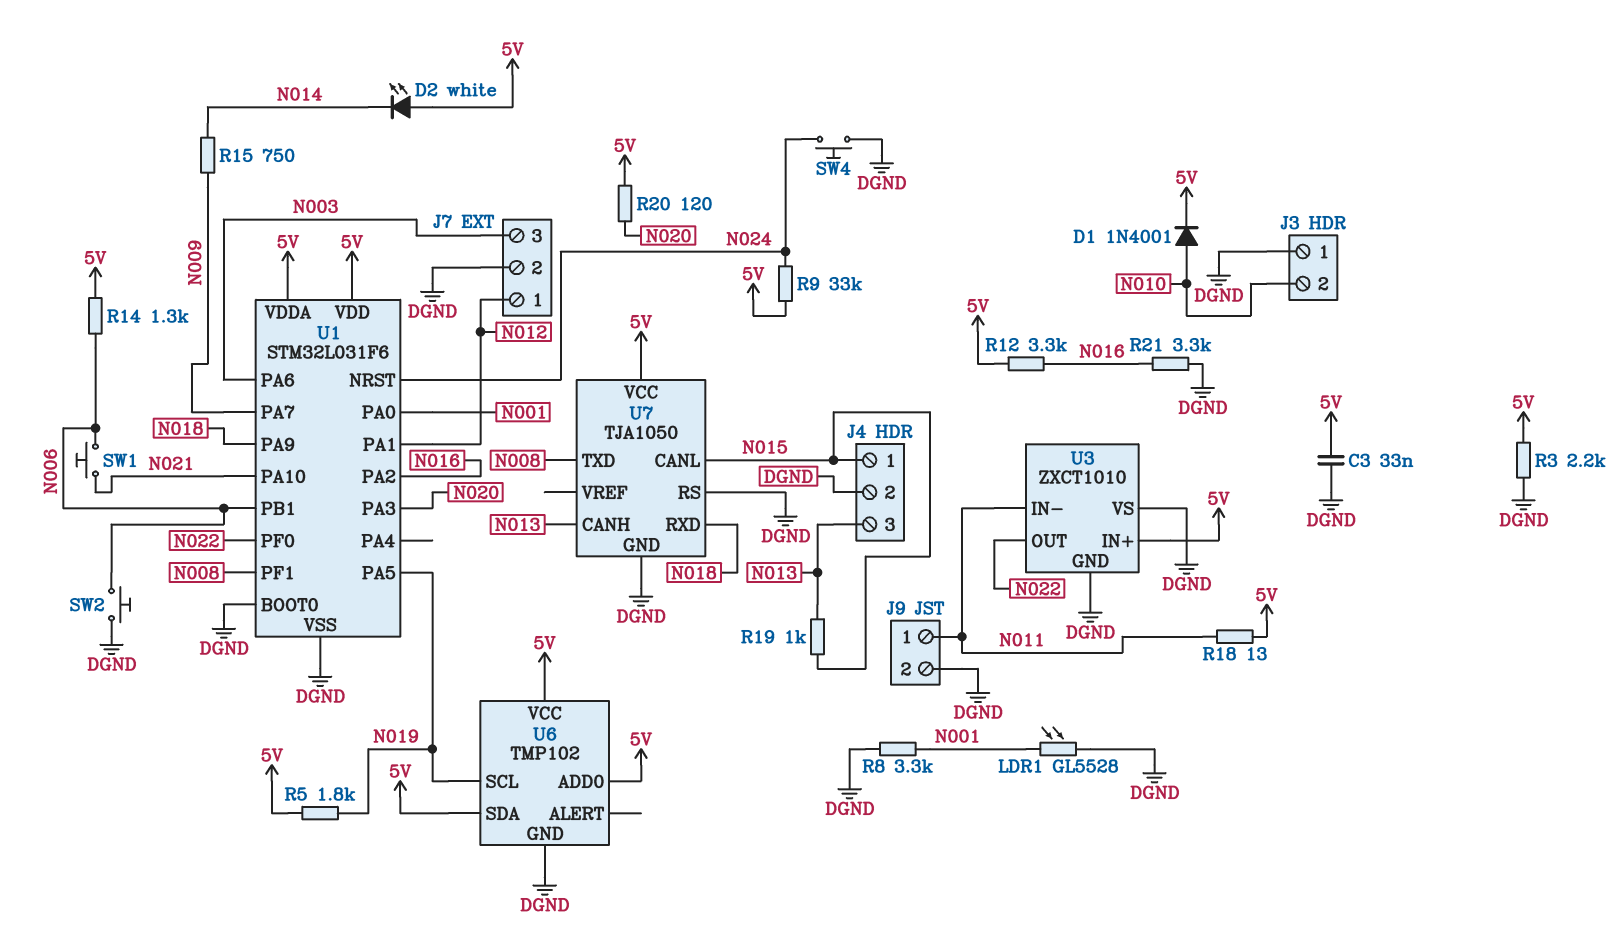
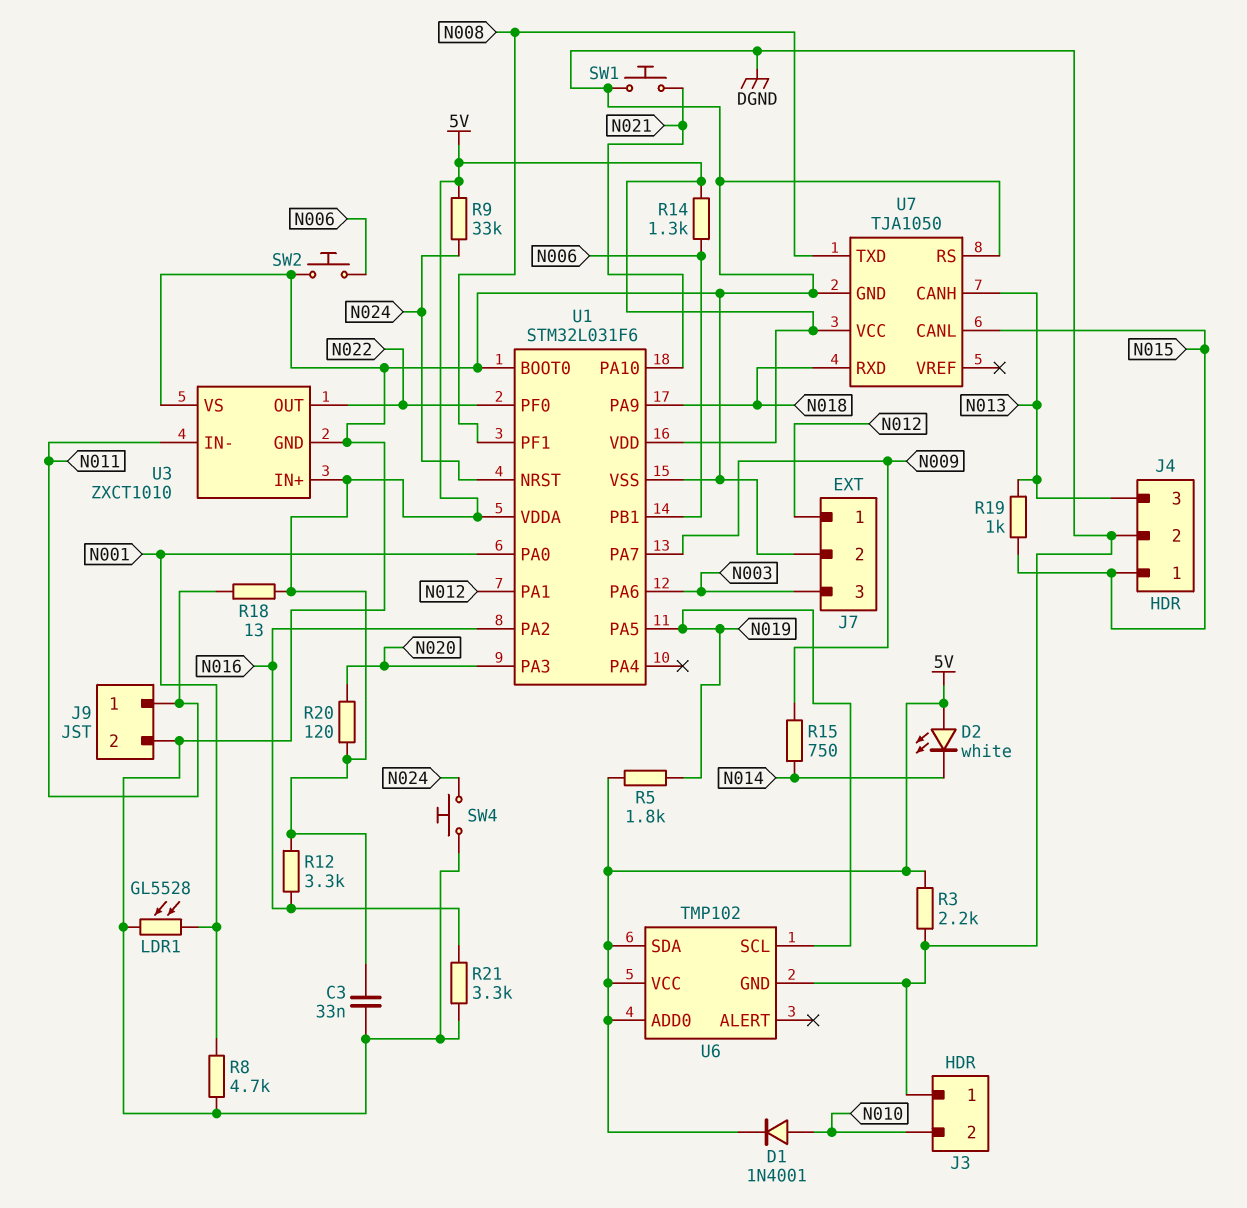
R8: 3.3k (DGND, N001) -> 4.7k (DGND, N001)
SW1: button (N006, N021) -> button (DGND, N021)

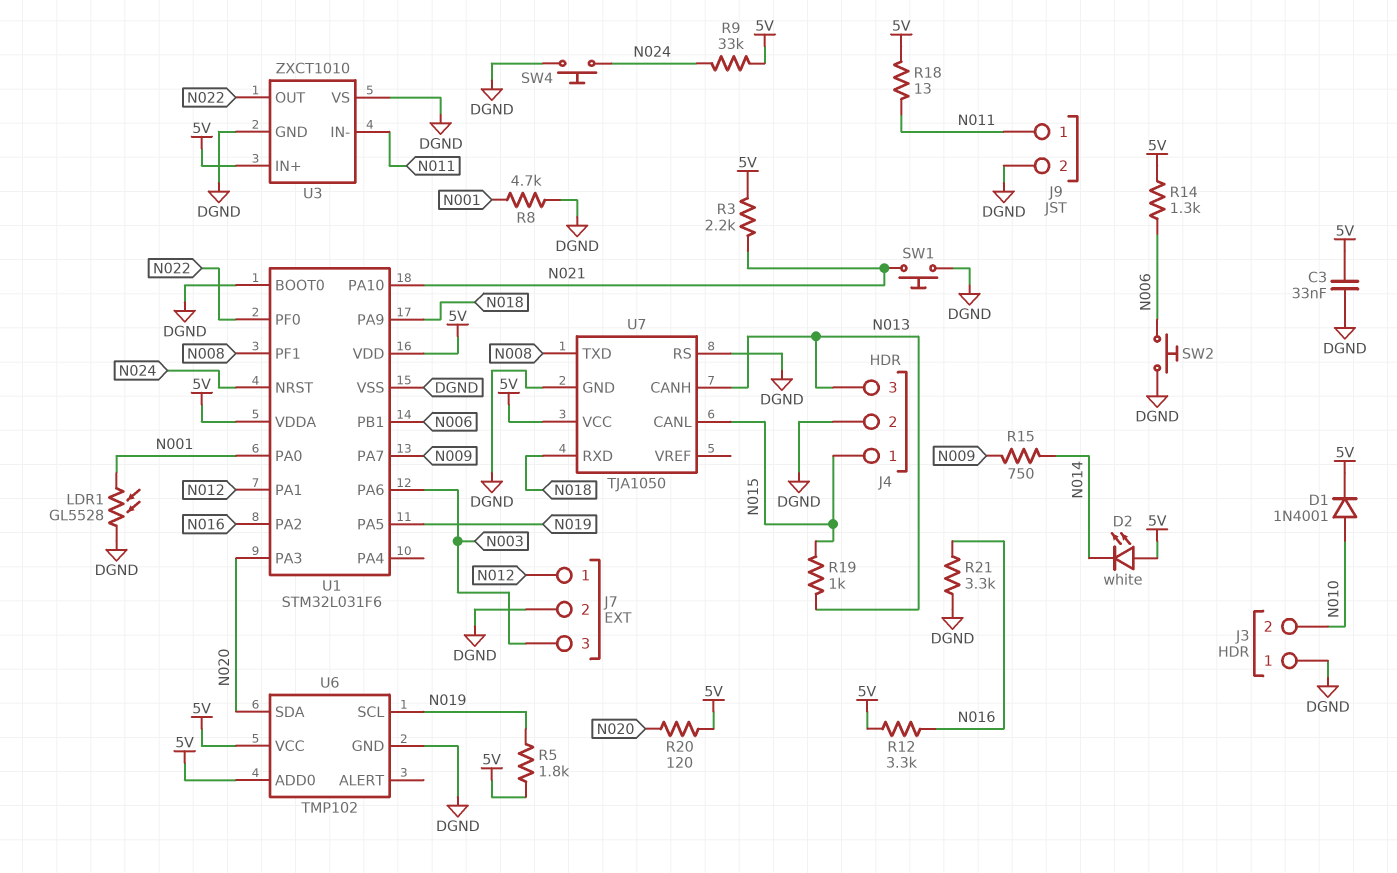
R3: 2.2k (5V, DGND) -> 2.2k (5V, N021)
U6 pin SDA: 5V -> N020

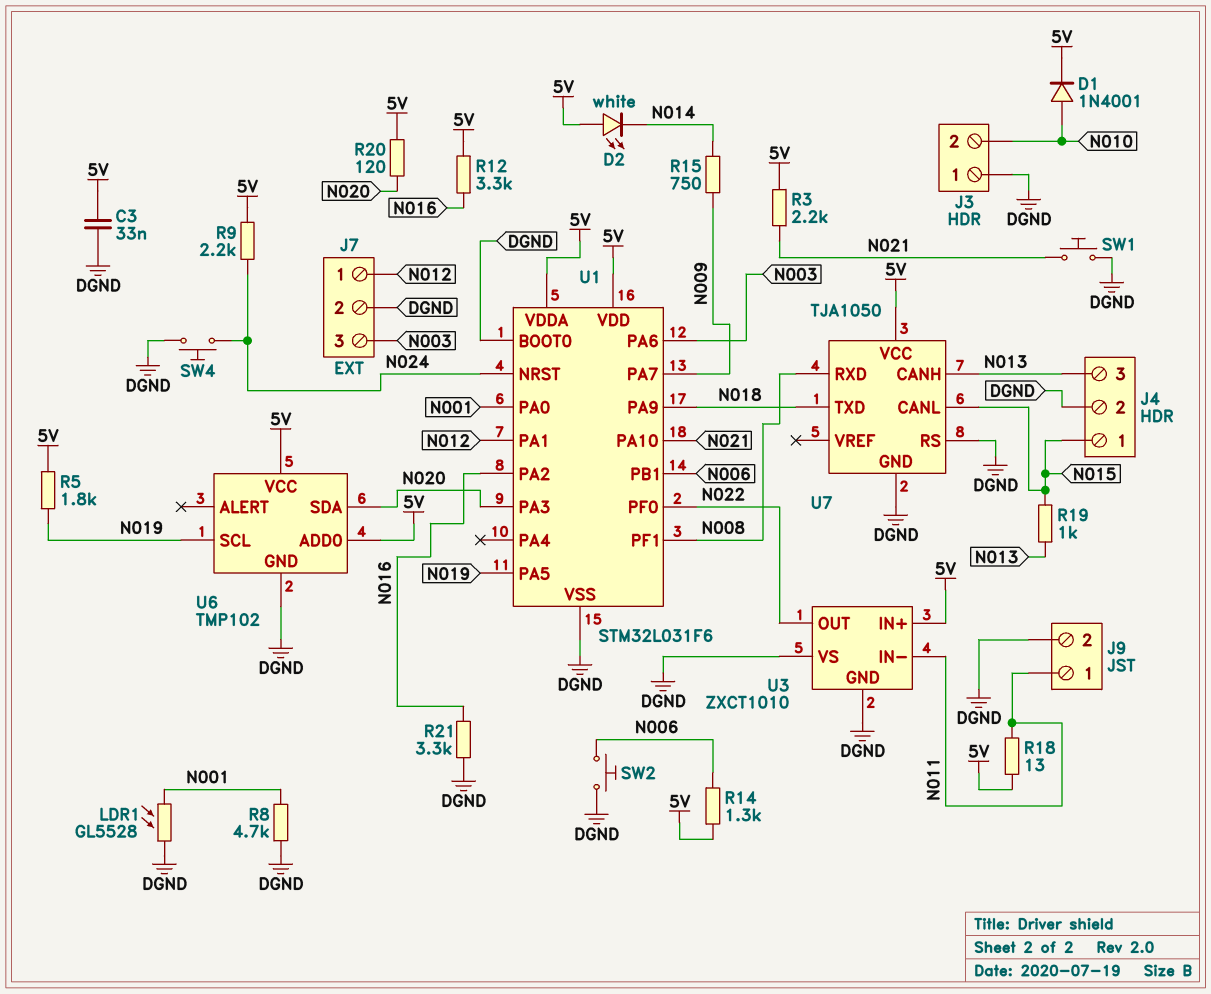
R9: 33k (5V, N024) -> 2.2k (5V, N024)
U7 pin RXD: N018 -> N008
U7 pin TXD: N008 -> N018

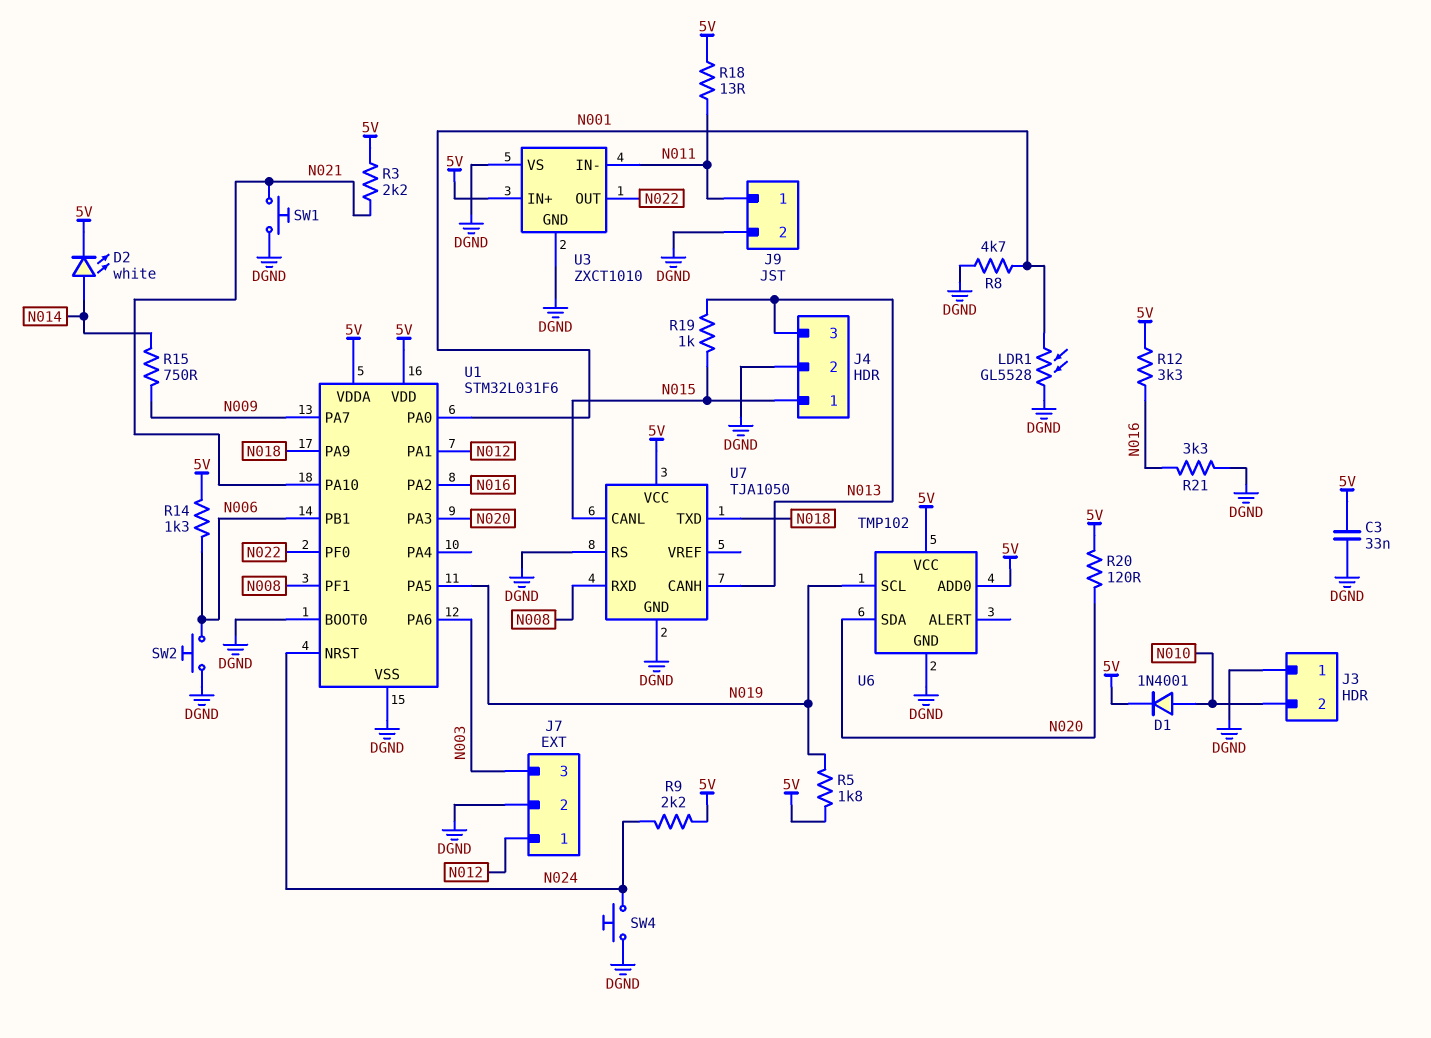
D2: LED white (A 5V, K N014) -> LED white (A N014, K 5V)

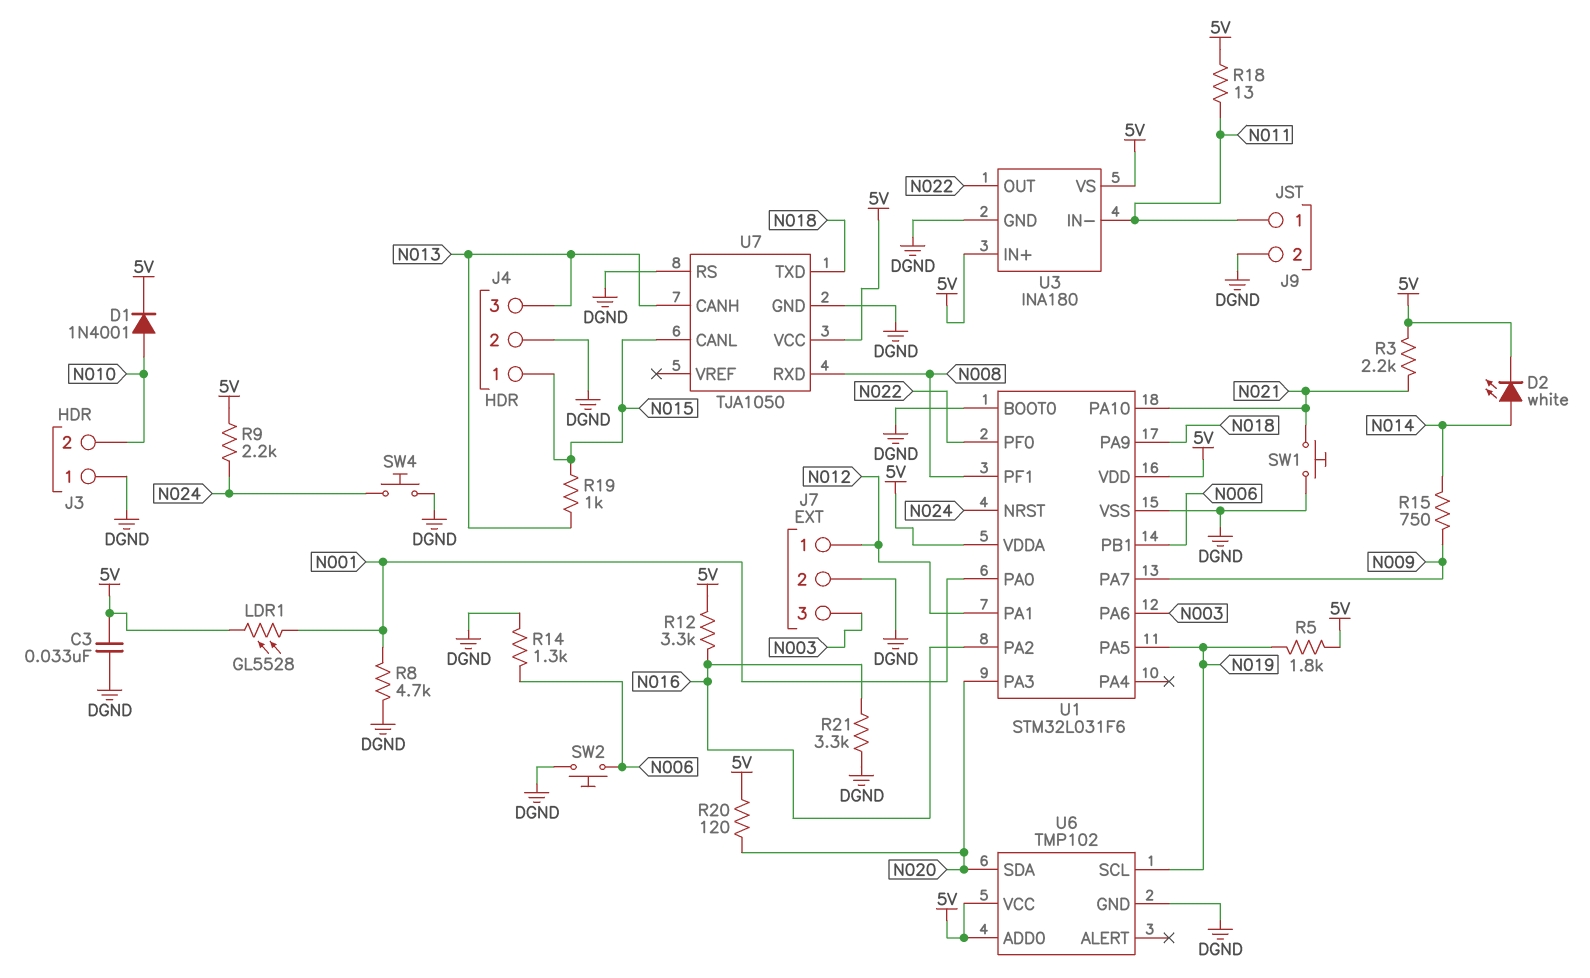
LDR1: GL5528 (DGND, N001) -> GL5528 (5V, N001)
R14: 1.3k (5V, N006) -> 1.3k (DGND, N006)
U3: ZXCT1010 -> INA180
U3 pin VS: DGND -> 5V

